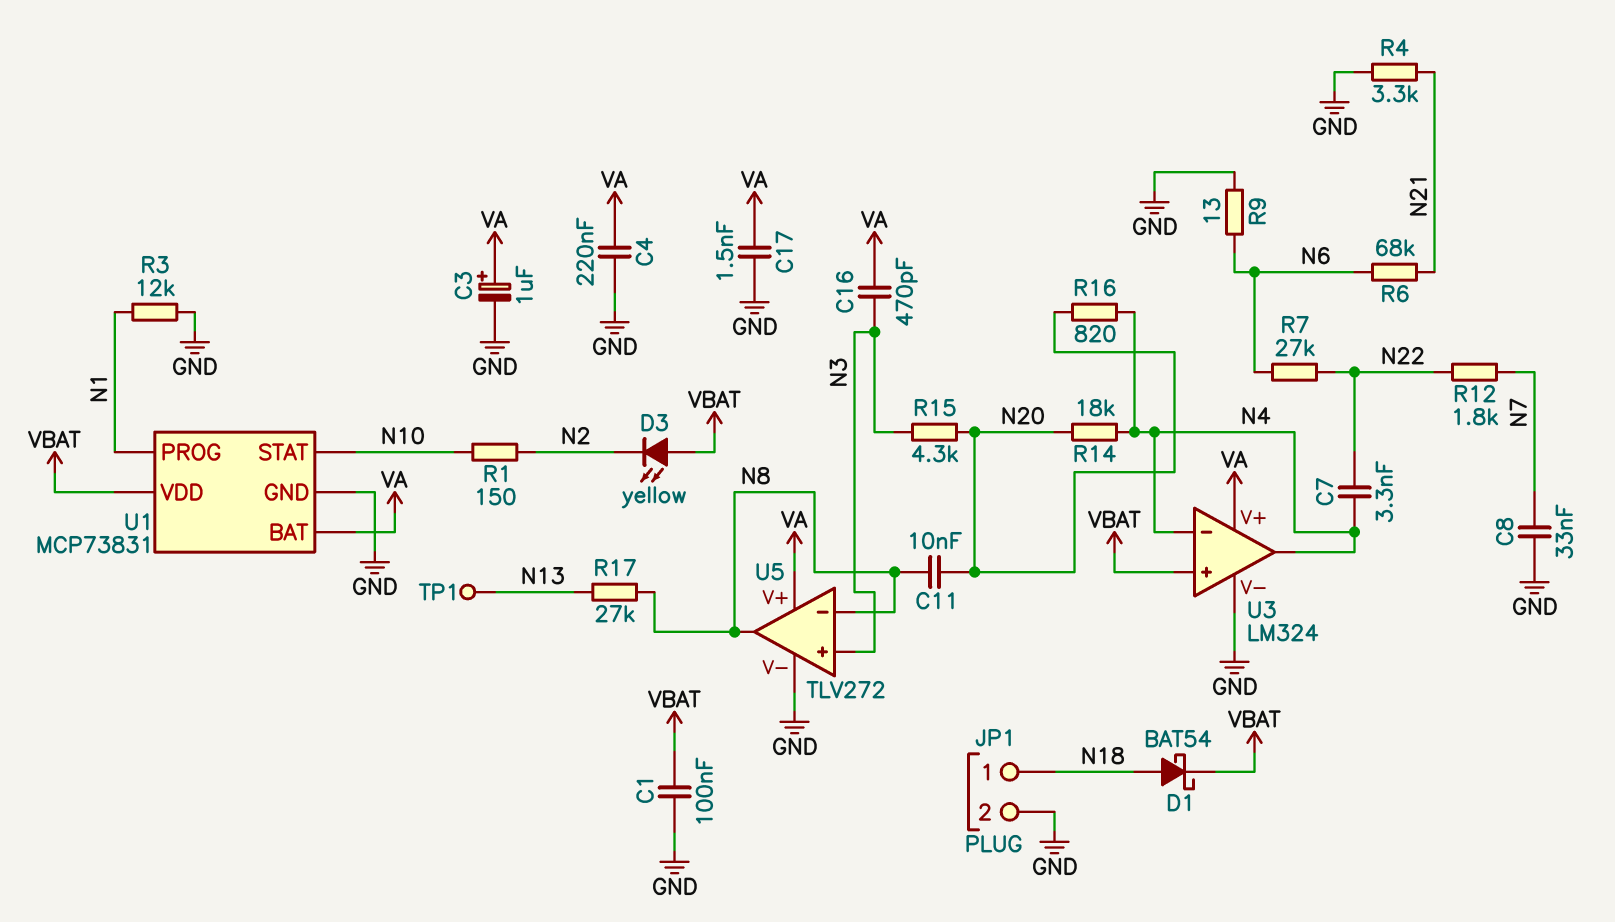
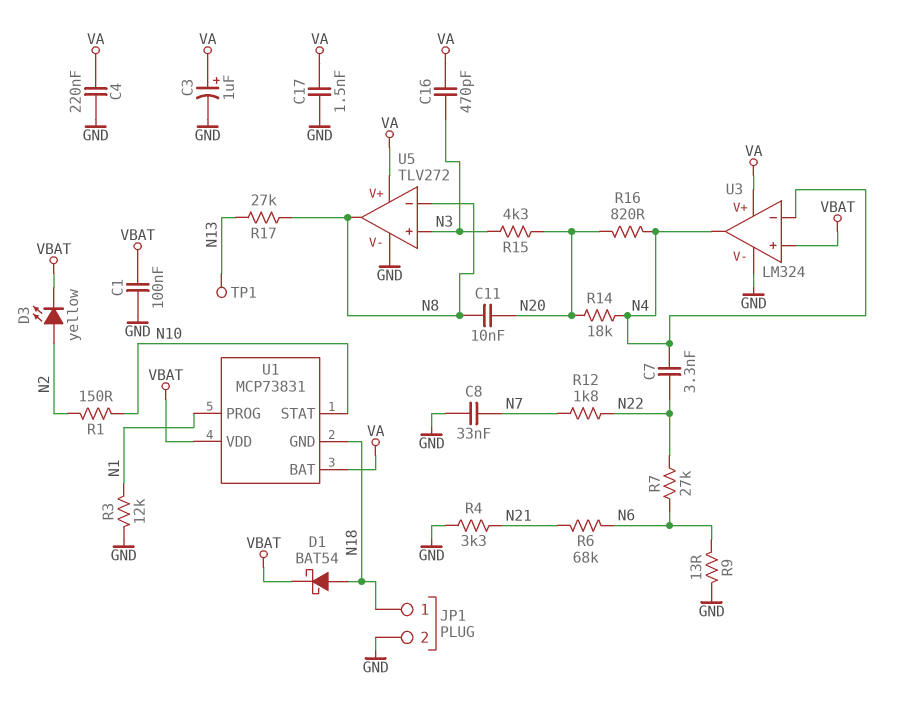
D3: LED yellow (A VBAT, K N2) -> LED yellow (A N2, K VBAT)
U1 pin GND: GND -> N18

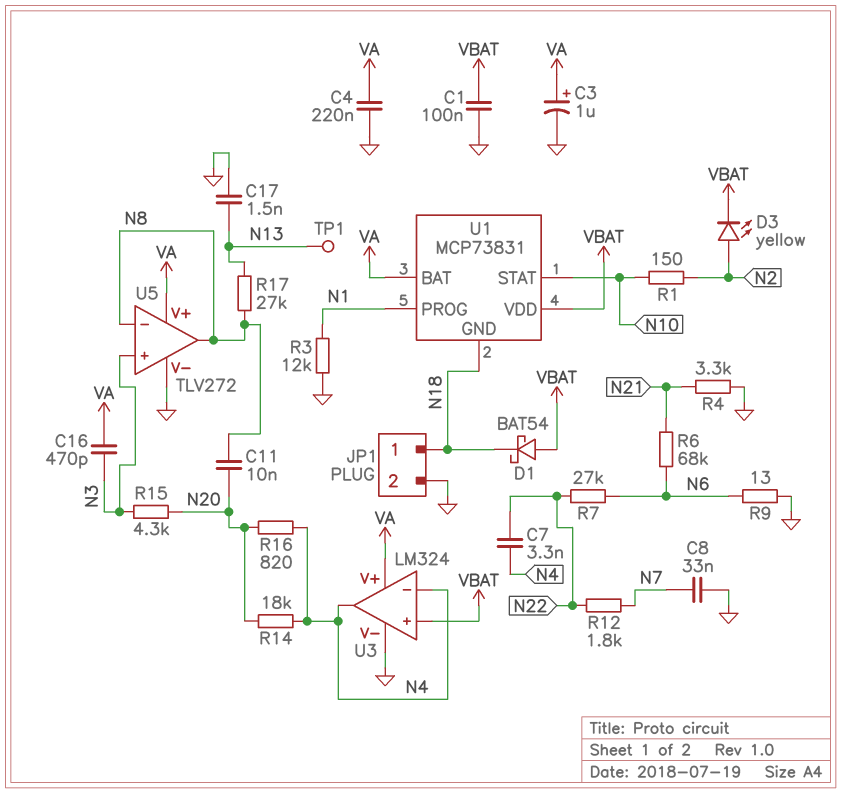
C17: 1.5nF (GND, VA) -> 1.5nF (GND, N13)
D1: schottky BAT54 (A N18, K VBAT) -> schottky BAT54 (A VBAT, K N18)

